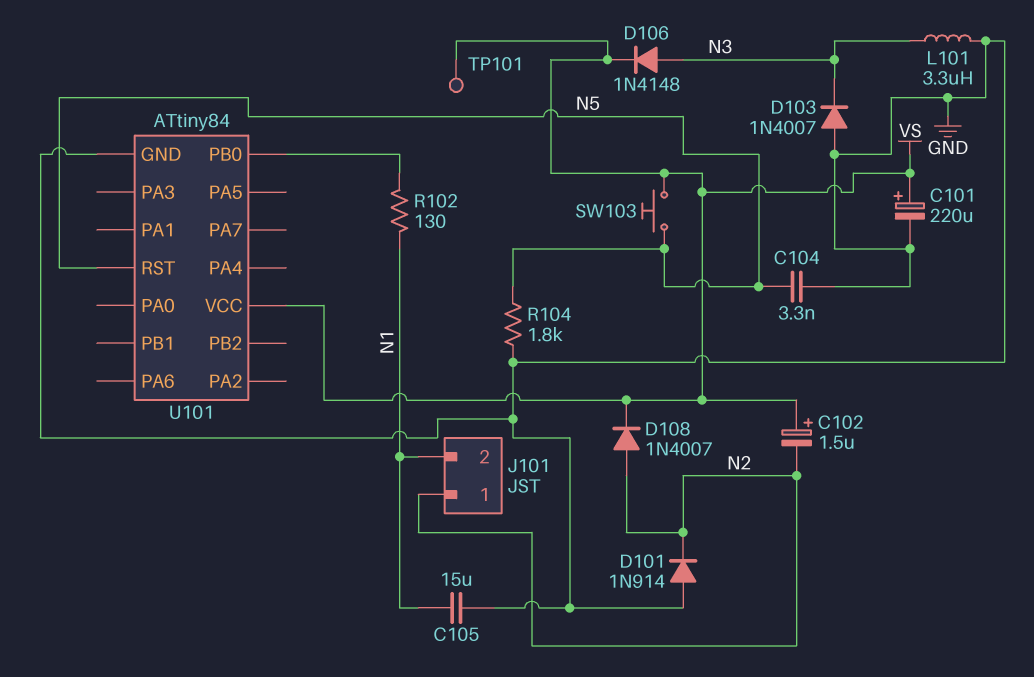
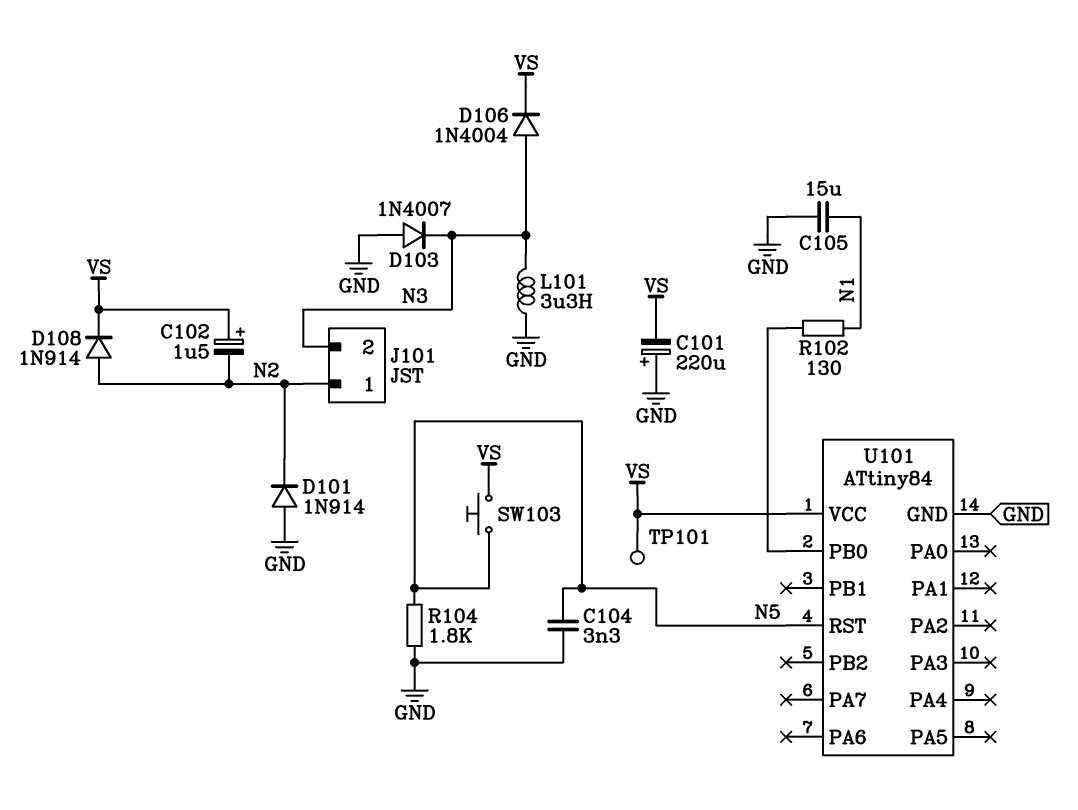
C101: 220uF (plus VS, minus GND) -> 220uF (plus GND, minus VS)
D106: diode 1N4148 (A N3, K VS) -> diode 1N4004 (A N3, K VS)
D108: diode 1N4007 (A N2, K VS) -> diode 1N914 (A N2, K VS)
J101 pin 2: N1 -> N3

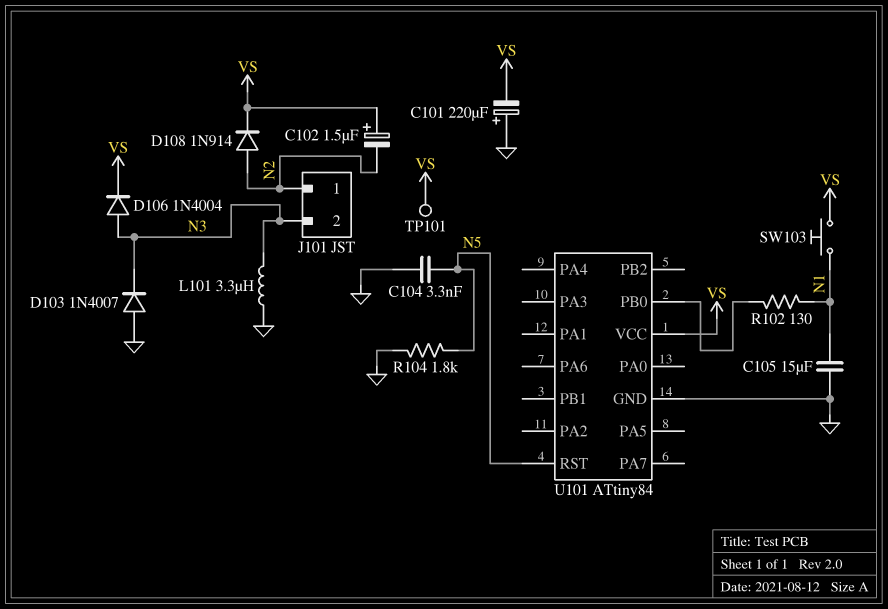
D101: diode 1N914 (A GND, K N2) -> none
SW103: button (N5, VS) -> button (N1, VS)

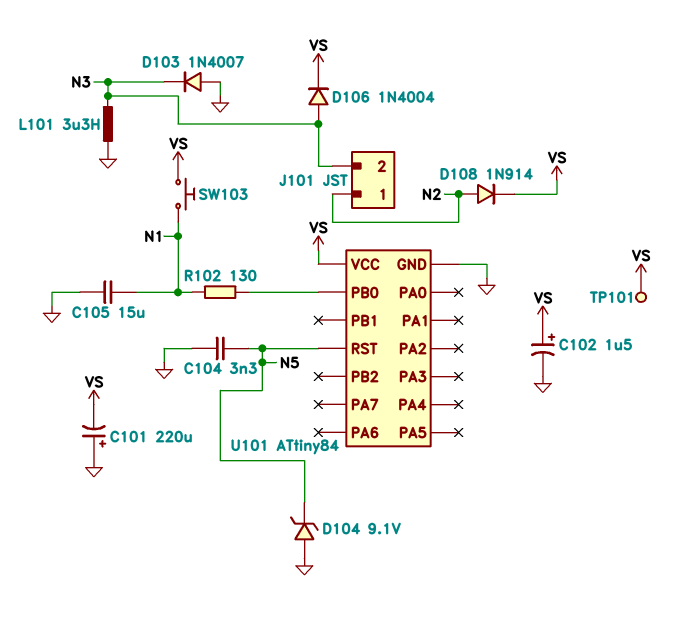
C102: 1.5uF (plus VS, minus N2) -> 1.5uF (plus VS, minus GND)
D104: none -> zener 9.1V (A GND, K N5)
R104: 1.8k (GND, N5) -> none

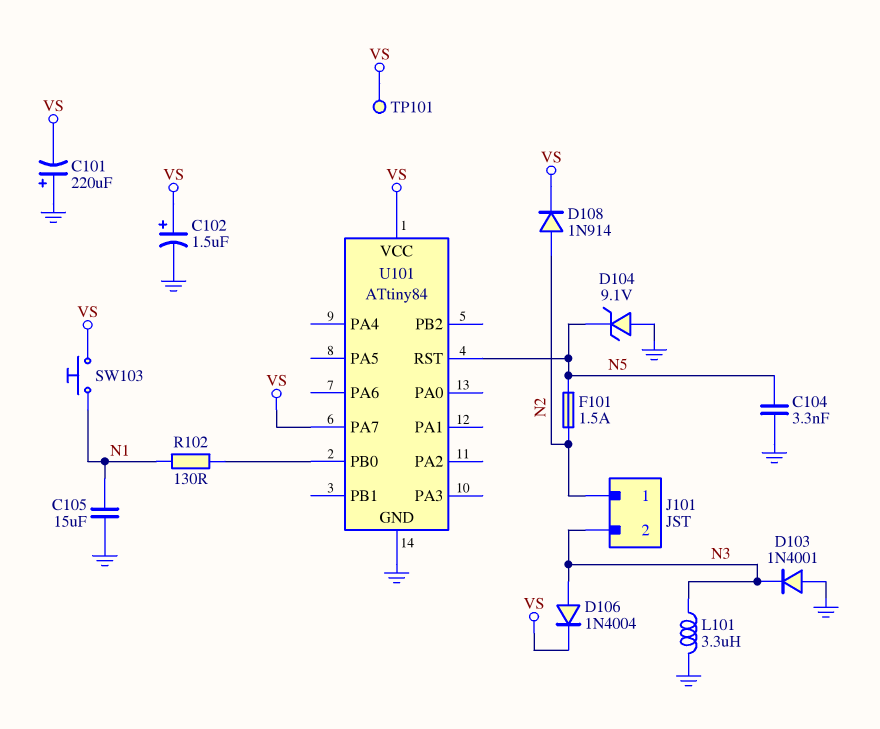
D103: diode 1N4007 (A GND, K N3) -> diode 1N4001 (A GND, K N3)
F101: none -> 1.5A (N2, N5)
U101 pin PA7: none -> VS

